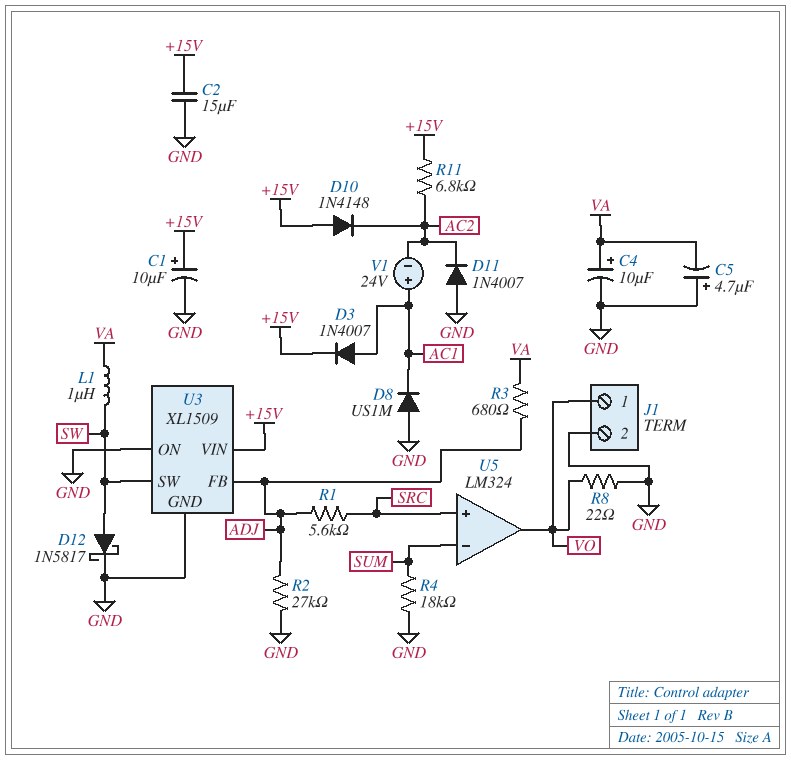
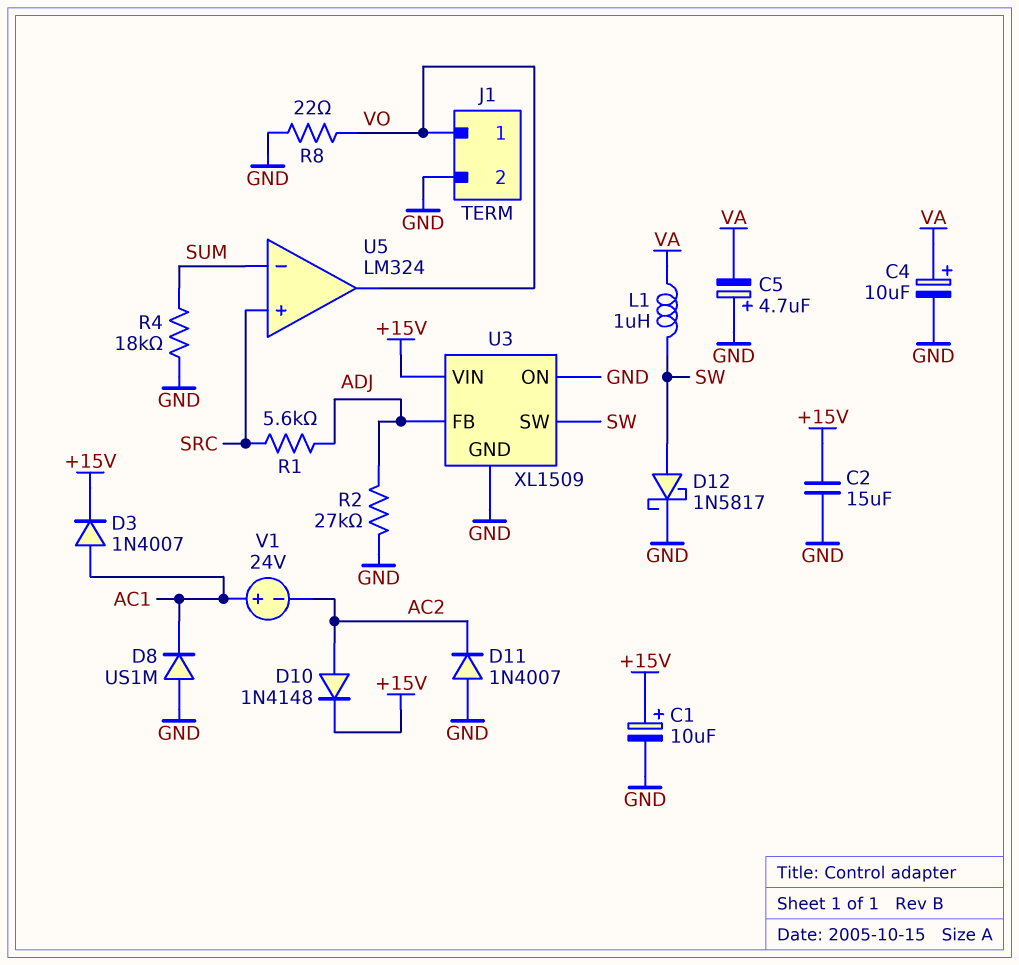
D10: diode 1N4148 (A +15V, K AC2) -> diode 1N4148 (A AC2, K +15V)
R3: 680 (ADJ, VA) -> none
R11: 6.8k (+15V, AC2) -> none

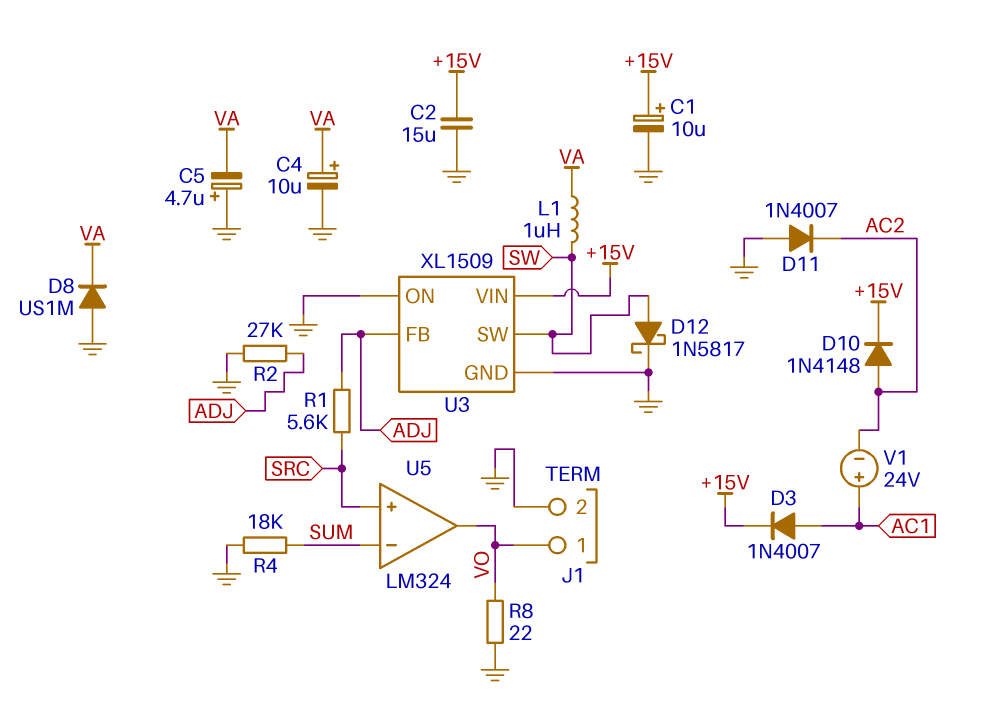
D8: diode US1M (A GND, K AC1) -> diode US1M (A GND, K VA)

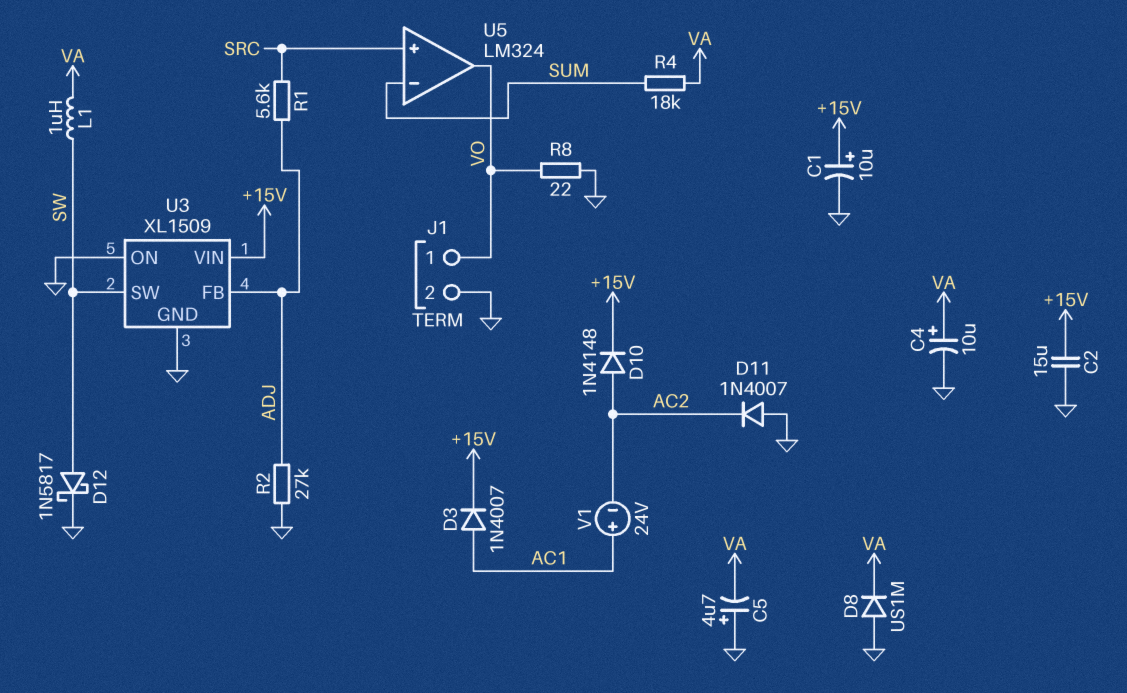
R4: 18k (GND, SUM) -> 18k (SUM, VA)

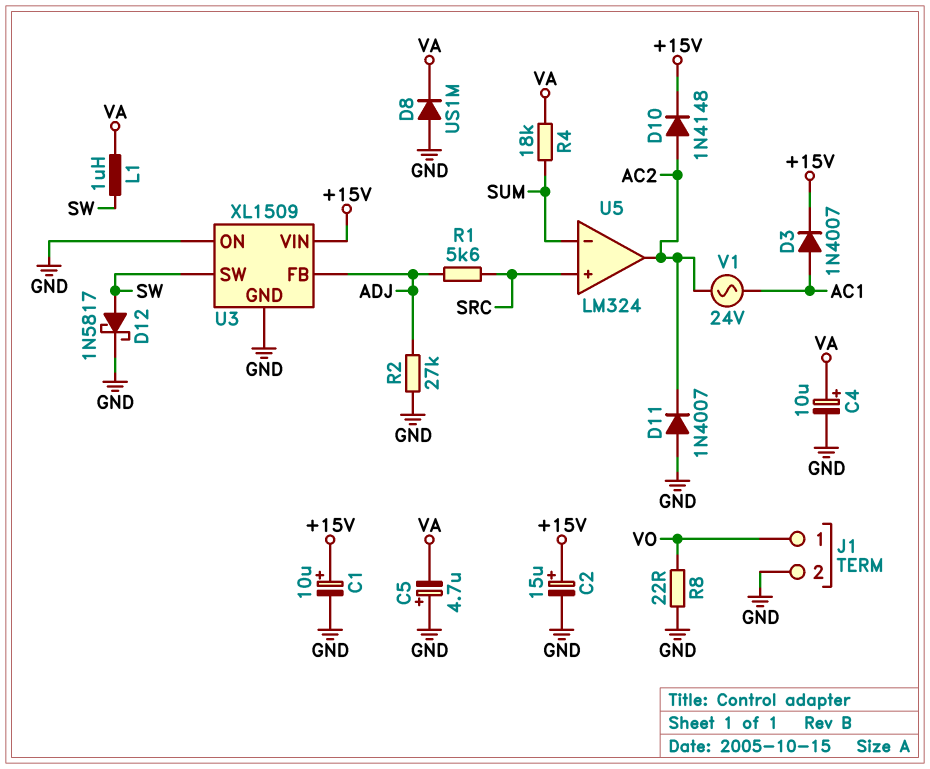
C2: 15uF (+15V, GND) -> 15uF (plus +15V, minus GND)
U5 pin out: VO -> AC2
V1: 24V (plus AC1, minus AC2) -> AC 24V (AC1, AC2)

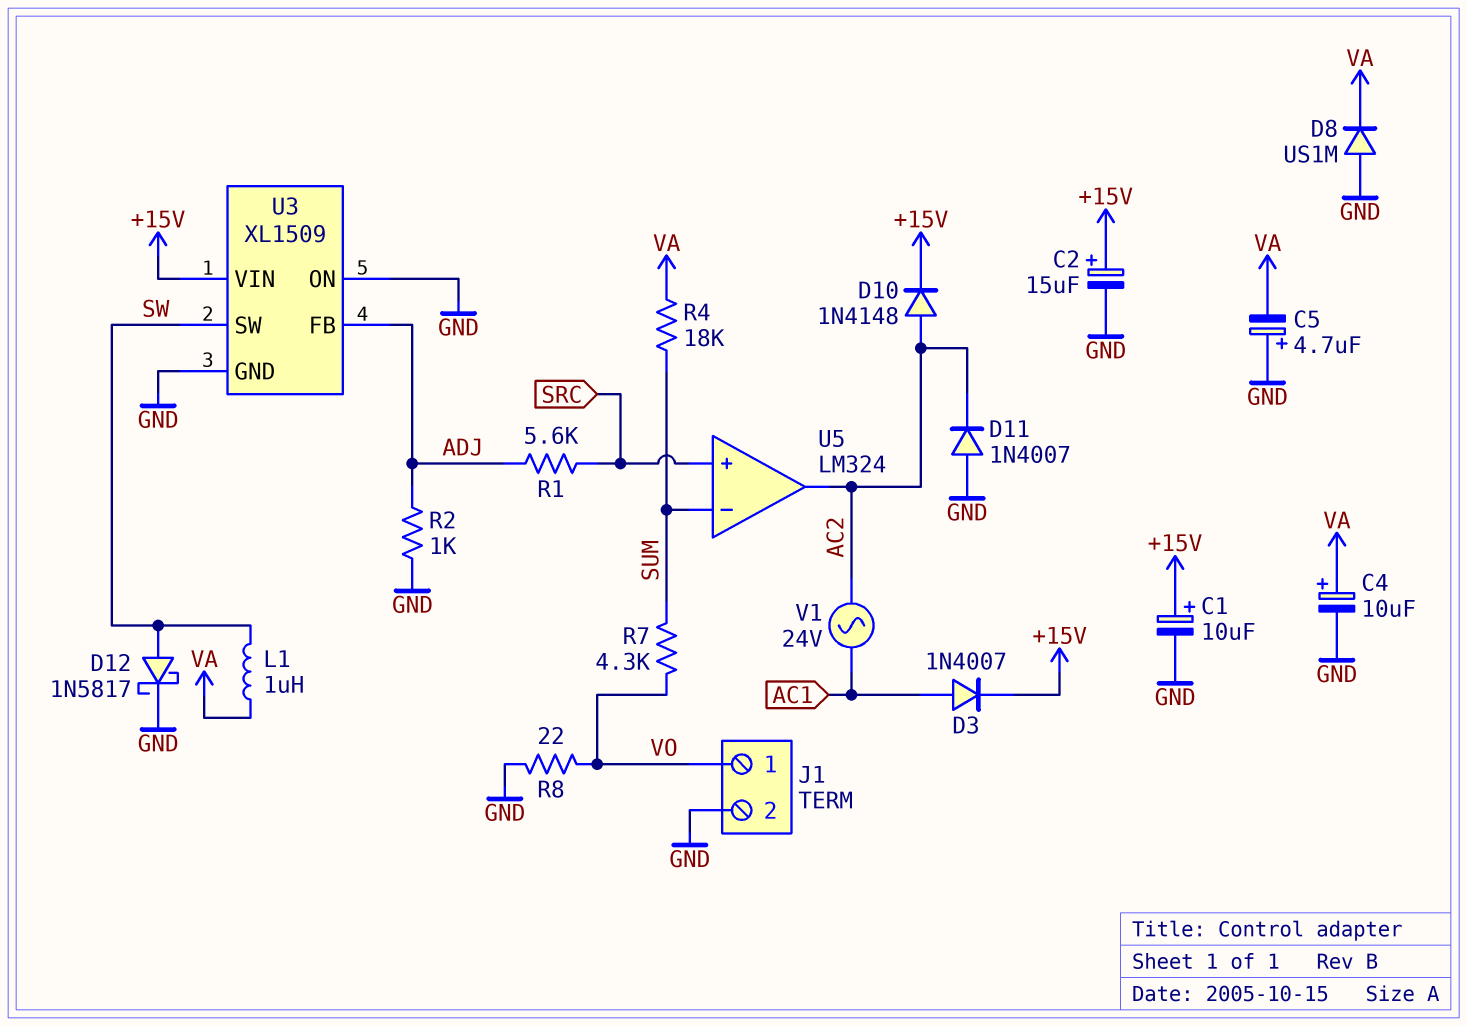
R2: 27k (ADJ, GND) -> 1k (ADJ, GND)
R7: none -> 4.3k (SUM, VO)

